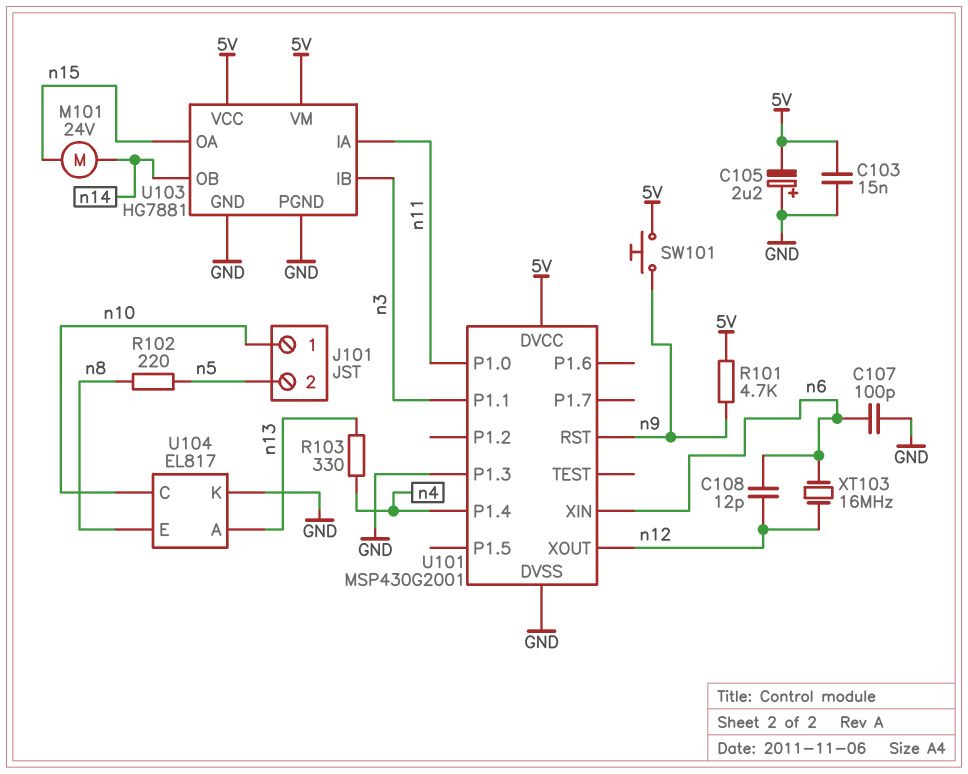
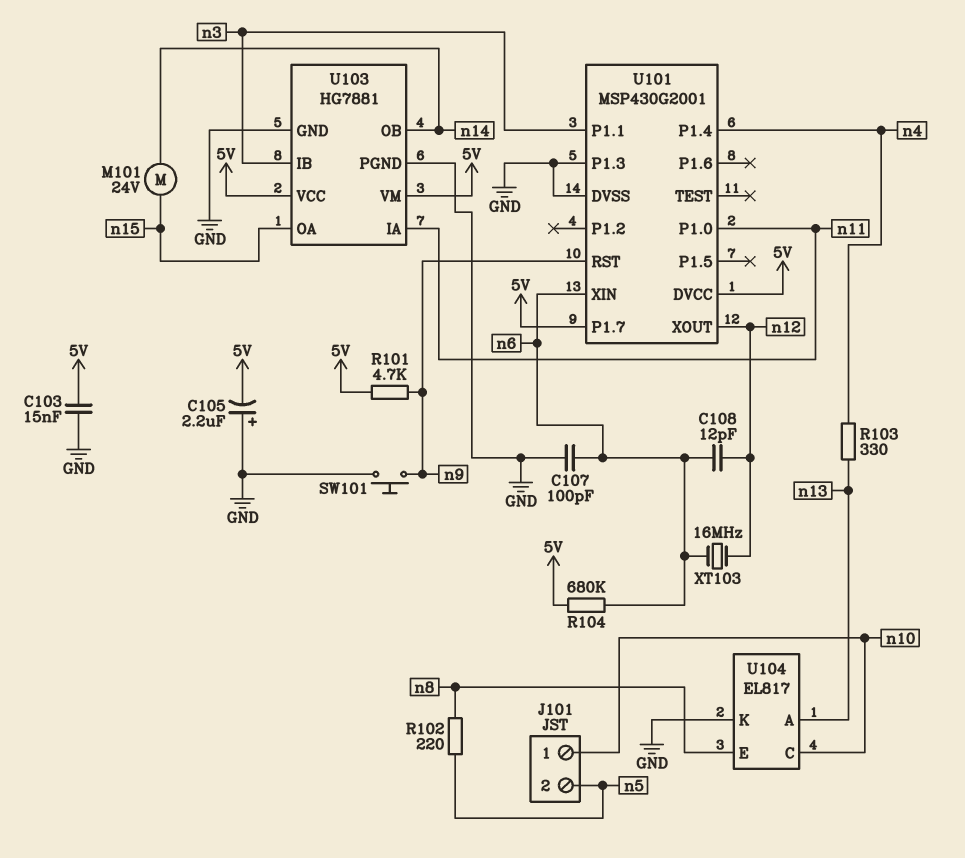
R104: none -> 680k (5V, n6)
SW101: button (5V, n9) -> button (GND, n9)
U101 pin P1.7: none -> 5V

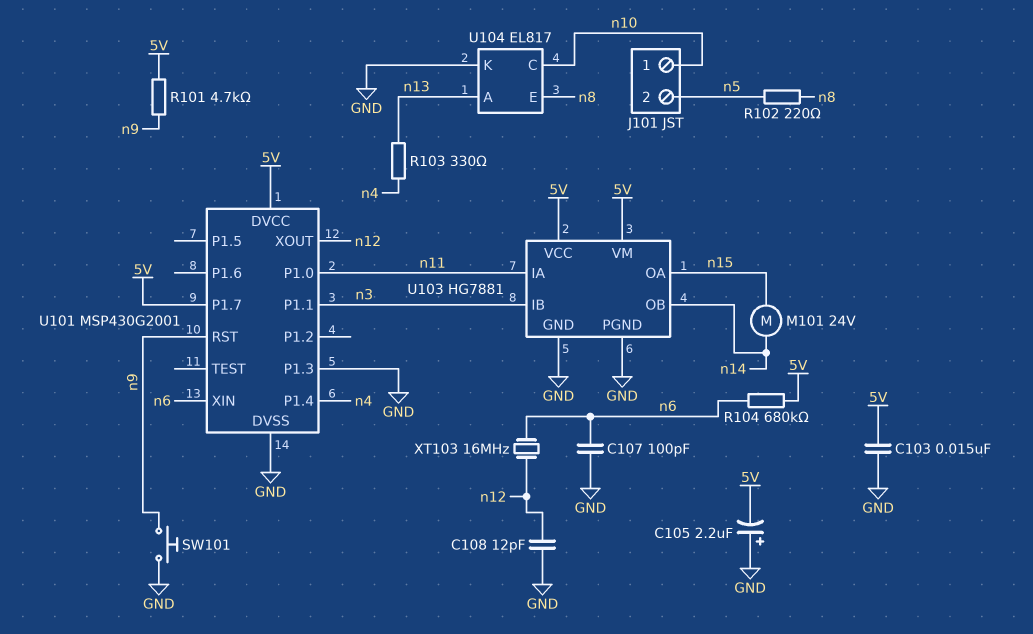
C108: 12pF (n6, n12) -> 12pF (GND, n12)

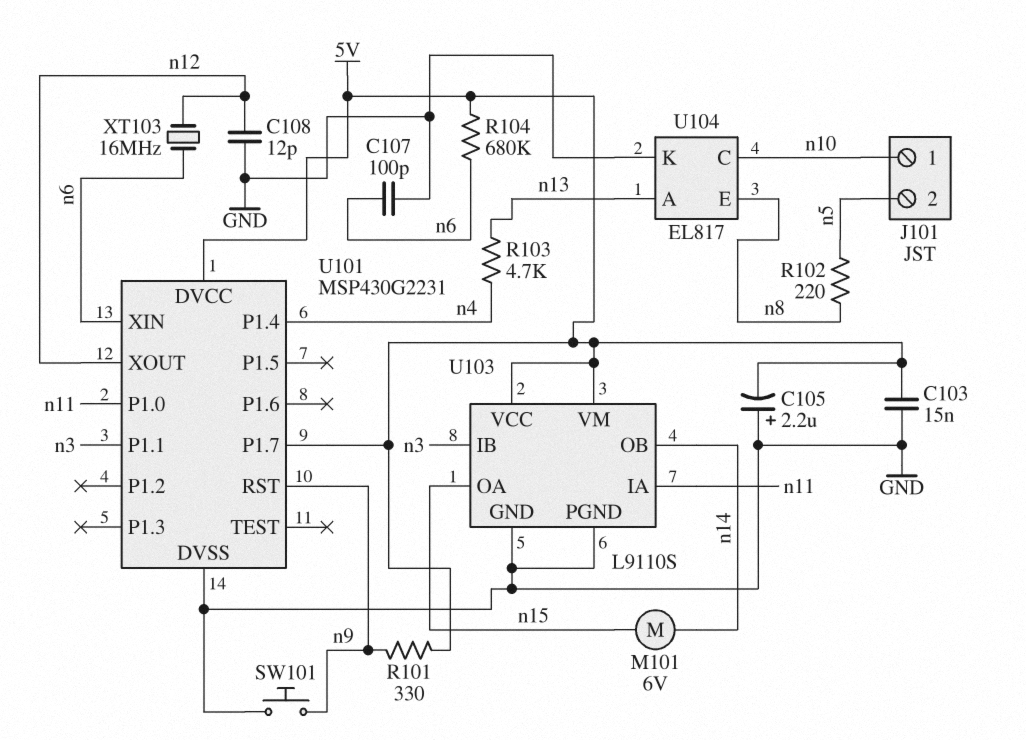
M101: motor 24V (n14, n15) -> motor 6V (n14, n15)
R101: 4.7k (5V, n9) -> 330 (5V, n9)
R103: 330 (n4, n13) -> 4.7k (n4, n13)
U101: MSP430G2001 -> MSP430G2231
U101 pin P1.3: GND -> none
U103: HG7881 -> L9110S

